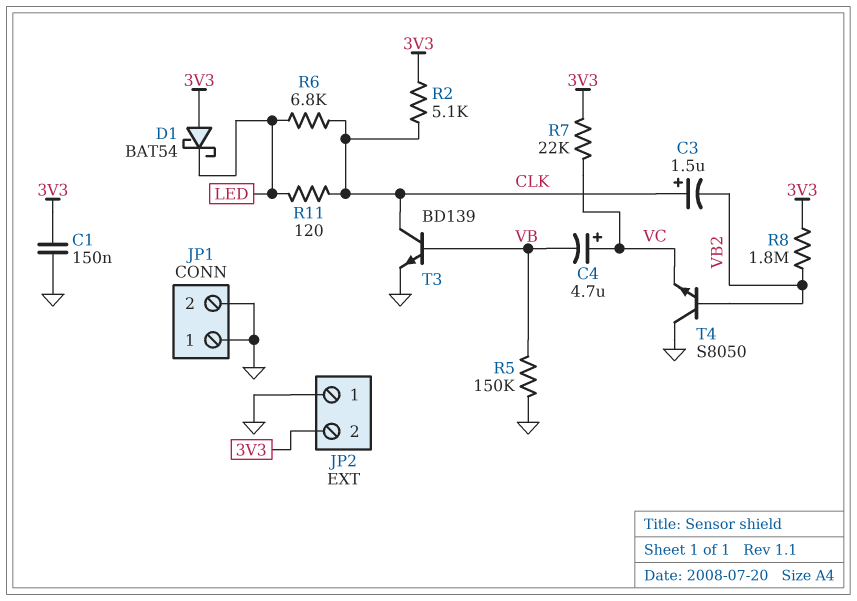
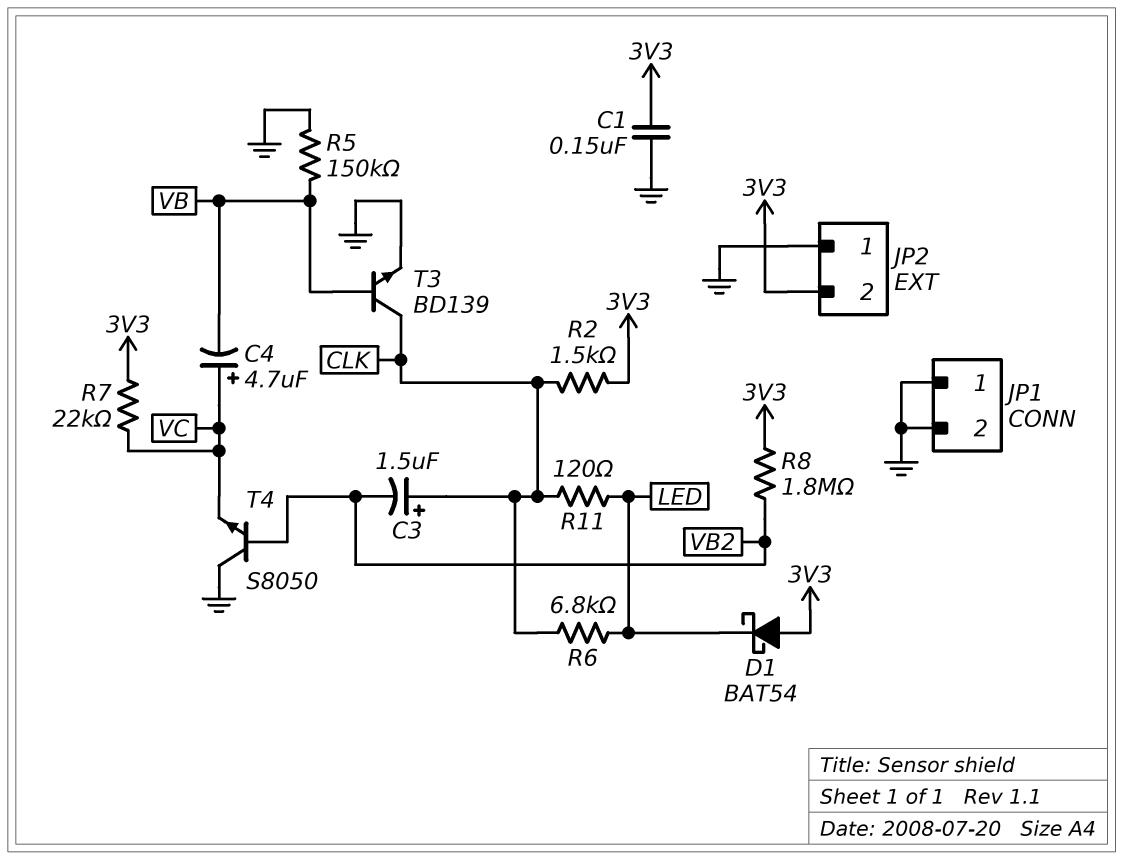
R2: 5.1k (3V3, CLK) -> 1.5k (3V3, CLK)

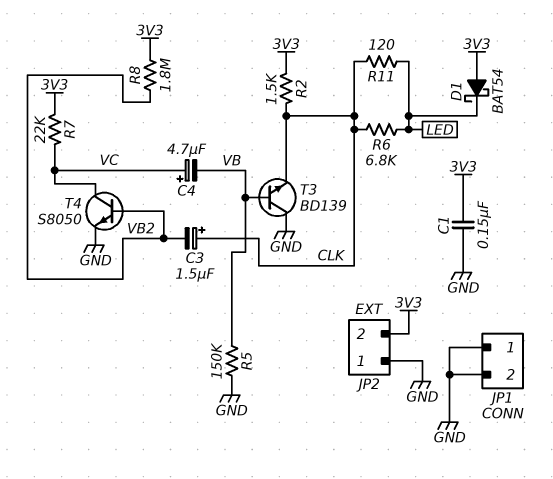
T3: NPN BD139 (B VB, C CLK, E GND) -> NPN BD139 (B VB, C GND, E CLK)
T4: NPN S8050 (B VB2, C GND, E VC) -> NPN S8050 (B VB2, C VC, E GND)

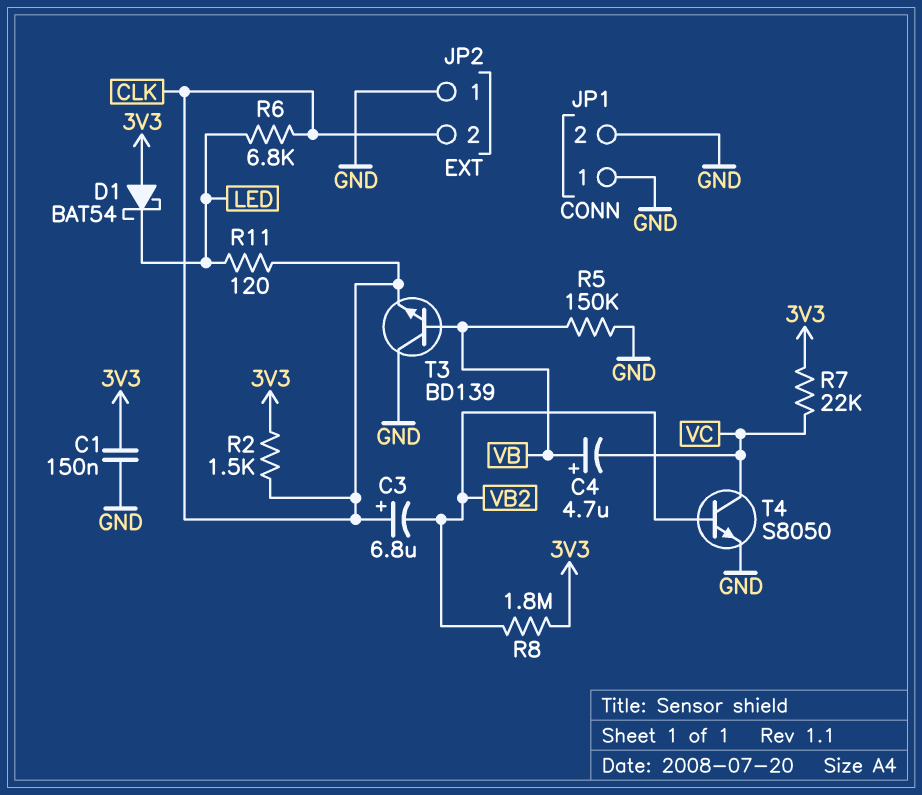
C3: 1.5uF (plus CLK, minus VB2) -> 6.8uF (plus CLK, minus VB2)
C4: 4.7uF (plus VC, minus VB) -> 4.7uF (plus VB, minus VC)
JP2 pin 2: 3V3 -> CLK

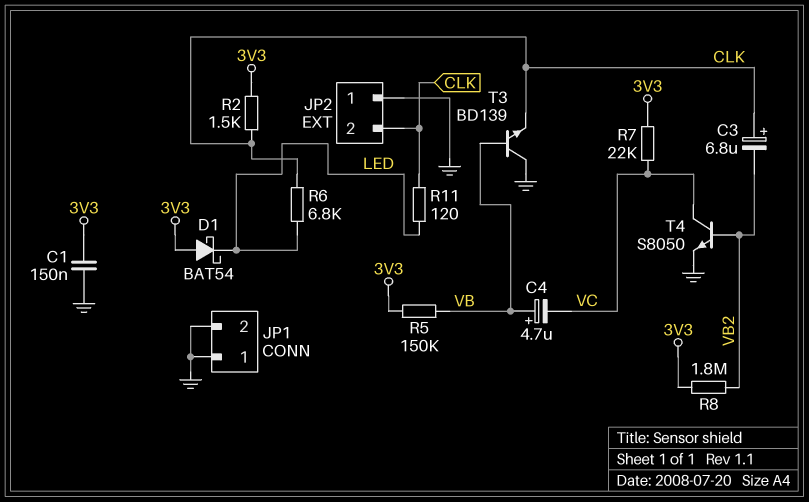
R5: 150k (GND, VB) -> 150k (3V3, VB)

